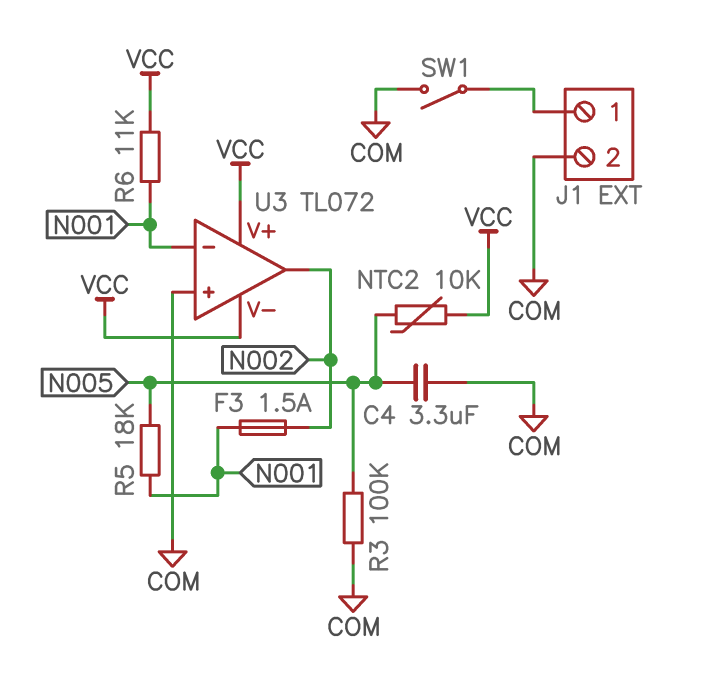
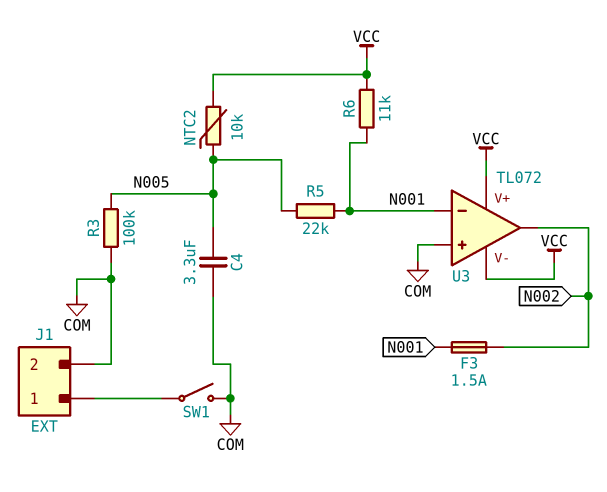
R5: 18k (N001, N005) -> 22k (N001, N005)

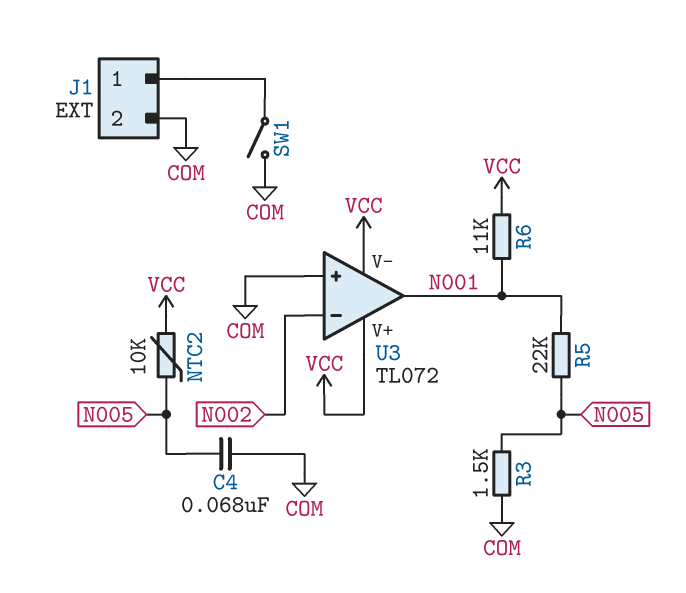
C4: 3.3uF (COM, N005) -> 68nF (COM, N005)
F3: 1.5A (N001, N002) -> none
R3: 100k (COM, N005) -> 1.5k (COM, N005)
U3 pin in-: N001 -> N002
U3 pin out: N002 -> N001

